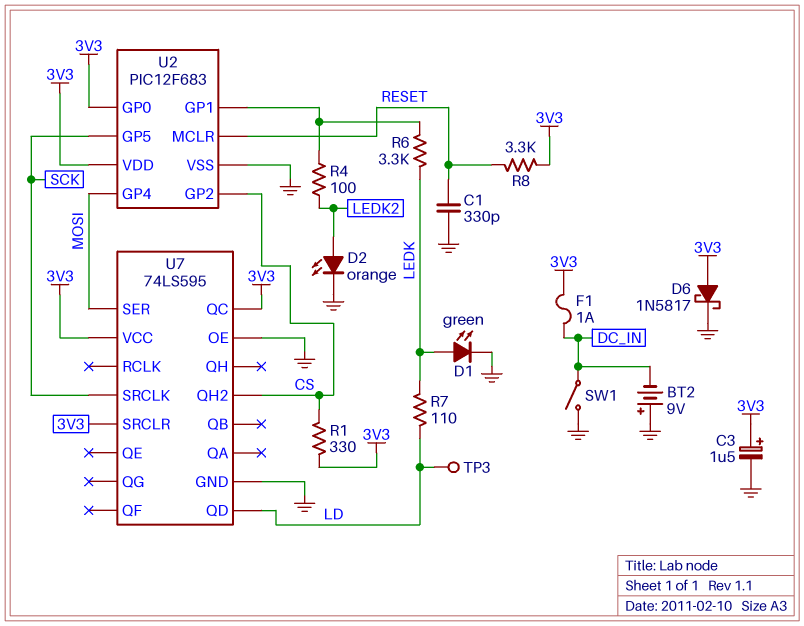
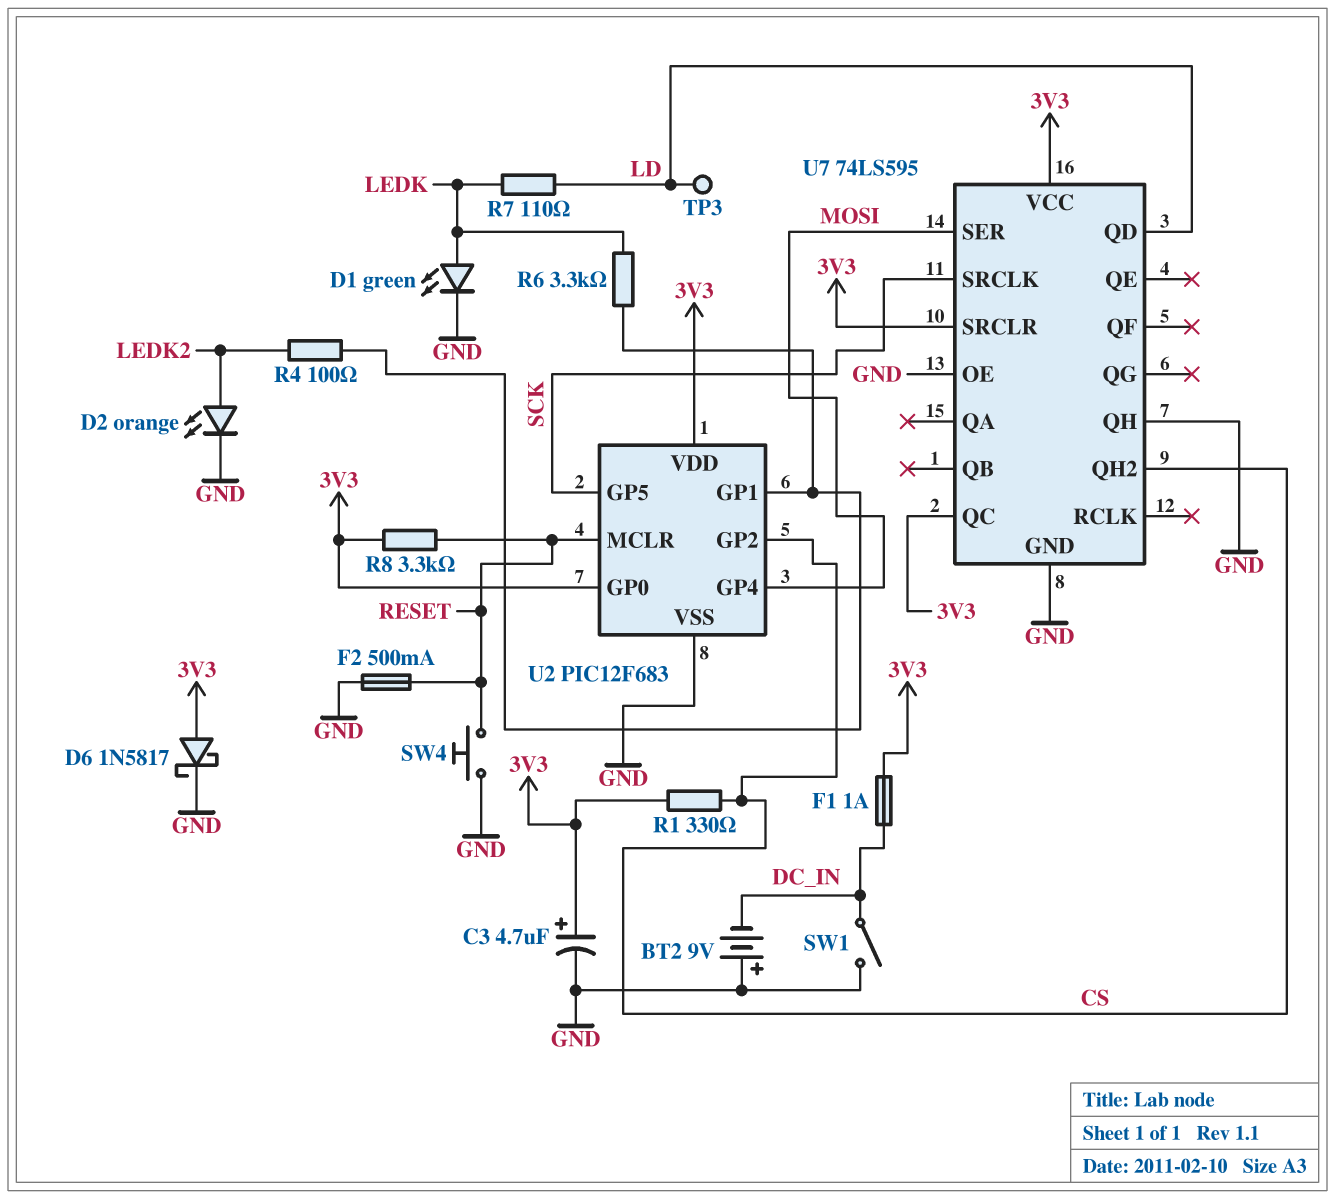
C1: 330pF (GND, RESET) -> none
C3: 1.5uF (plus 3V3, minus GND) -> 4.7uF (plus 3V3, minus GND)
F2: none -> 500mA (GND, RESET)
SW4: none -> button (GND, RESET)
U7 pin QH: none -> GND

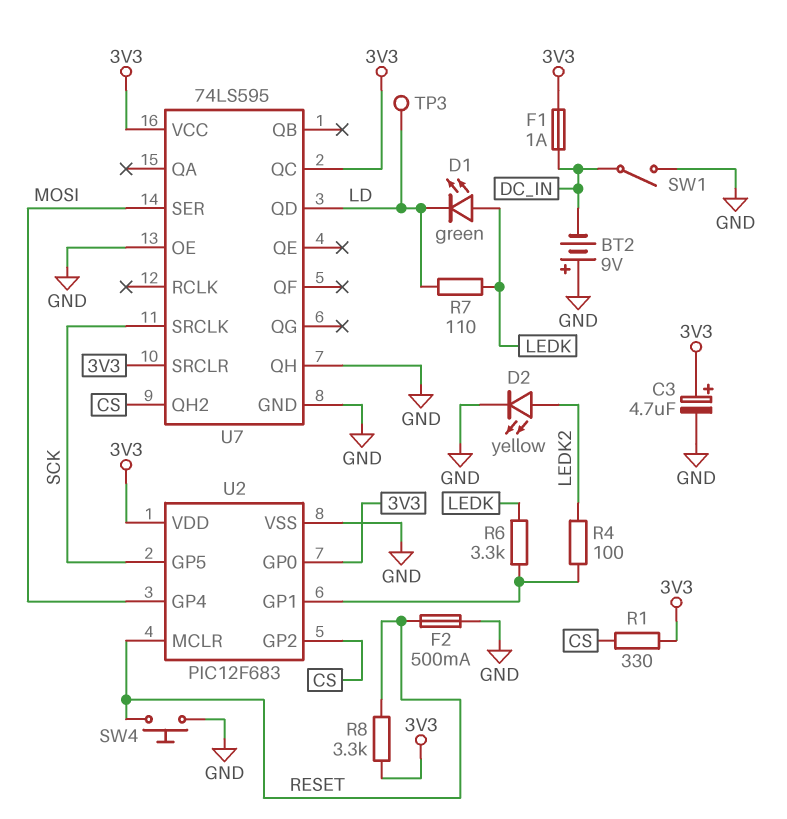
D1: LED green (A LEDK, K GND) -> LED green (A LEDK, K LD)
D2: LED orange (A LEDK2, K GND) -> LED yellow (A LEDK2, K GND)
D6: schottky 1N5817 (A 3V3, K GND) -> none

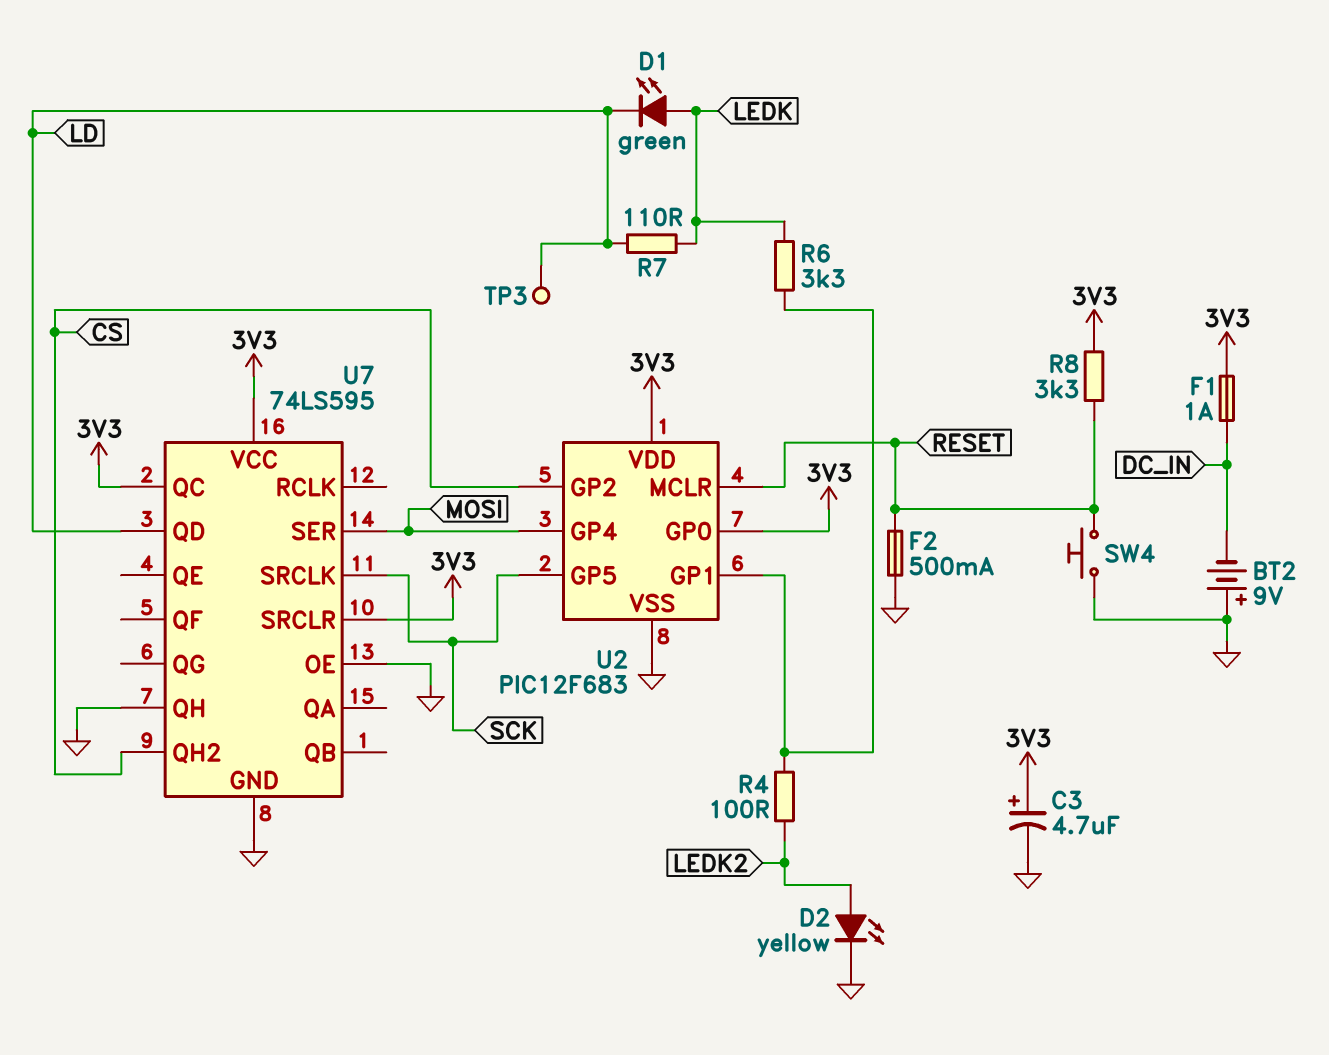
R1: 330 (3V3, CS) -> none
SW1: switch (DC_IN, GND) -> none

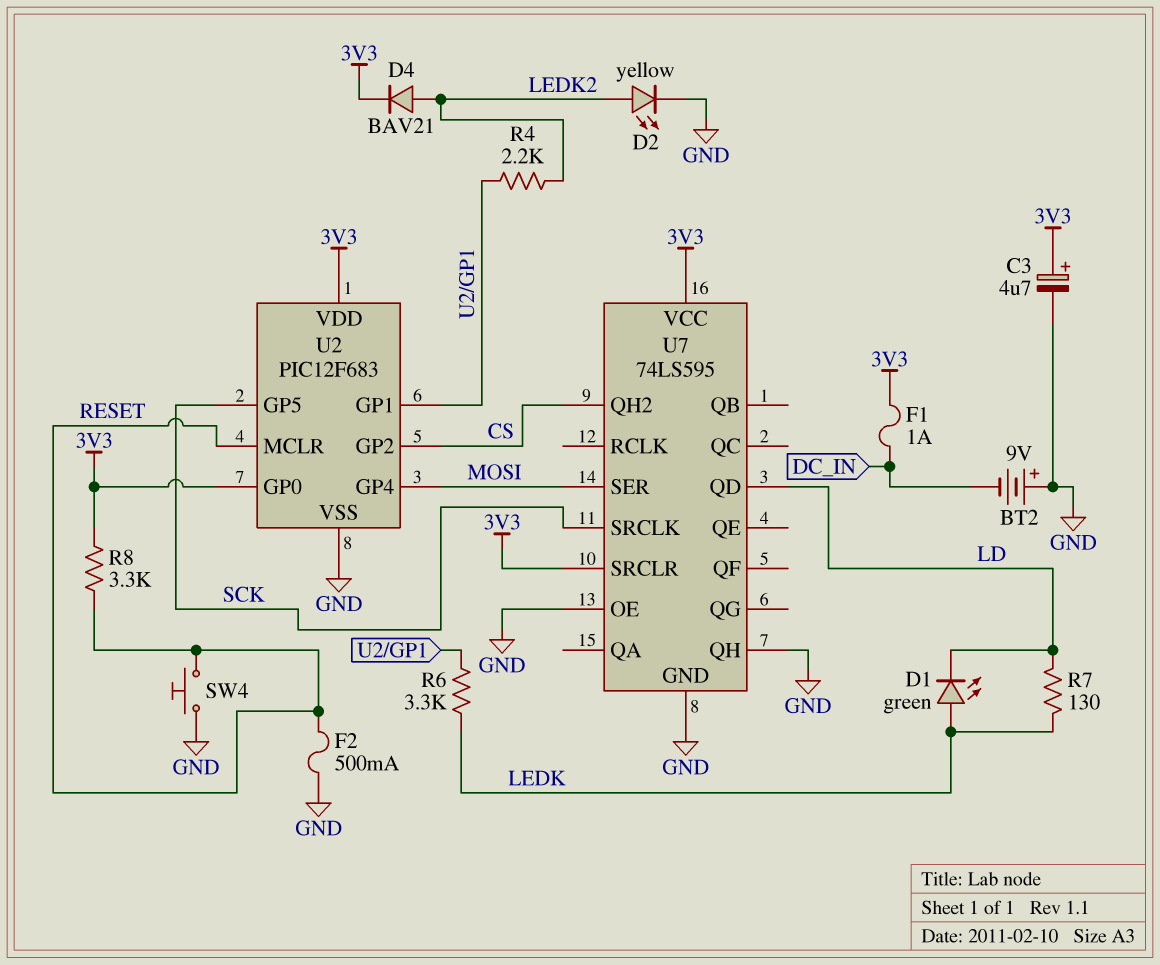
D4: none -> diode BAV21 (A LEDK2, K 3V3)
R4: 100 (LEDK2, U2/GP1) -> 2.2k (LEDK2, U2/GP1)
R7: 110 (LD, LEDK) -> 130 (LD, LEDK)
TP3: test point (LD) -> none
U7 pin QC: 3V3 -> none

